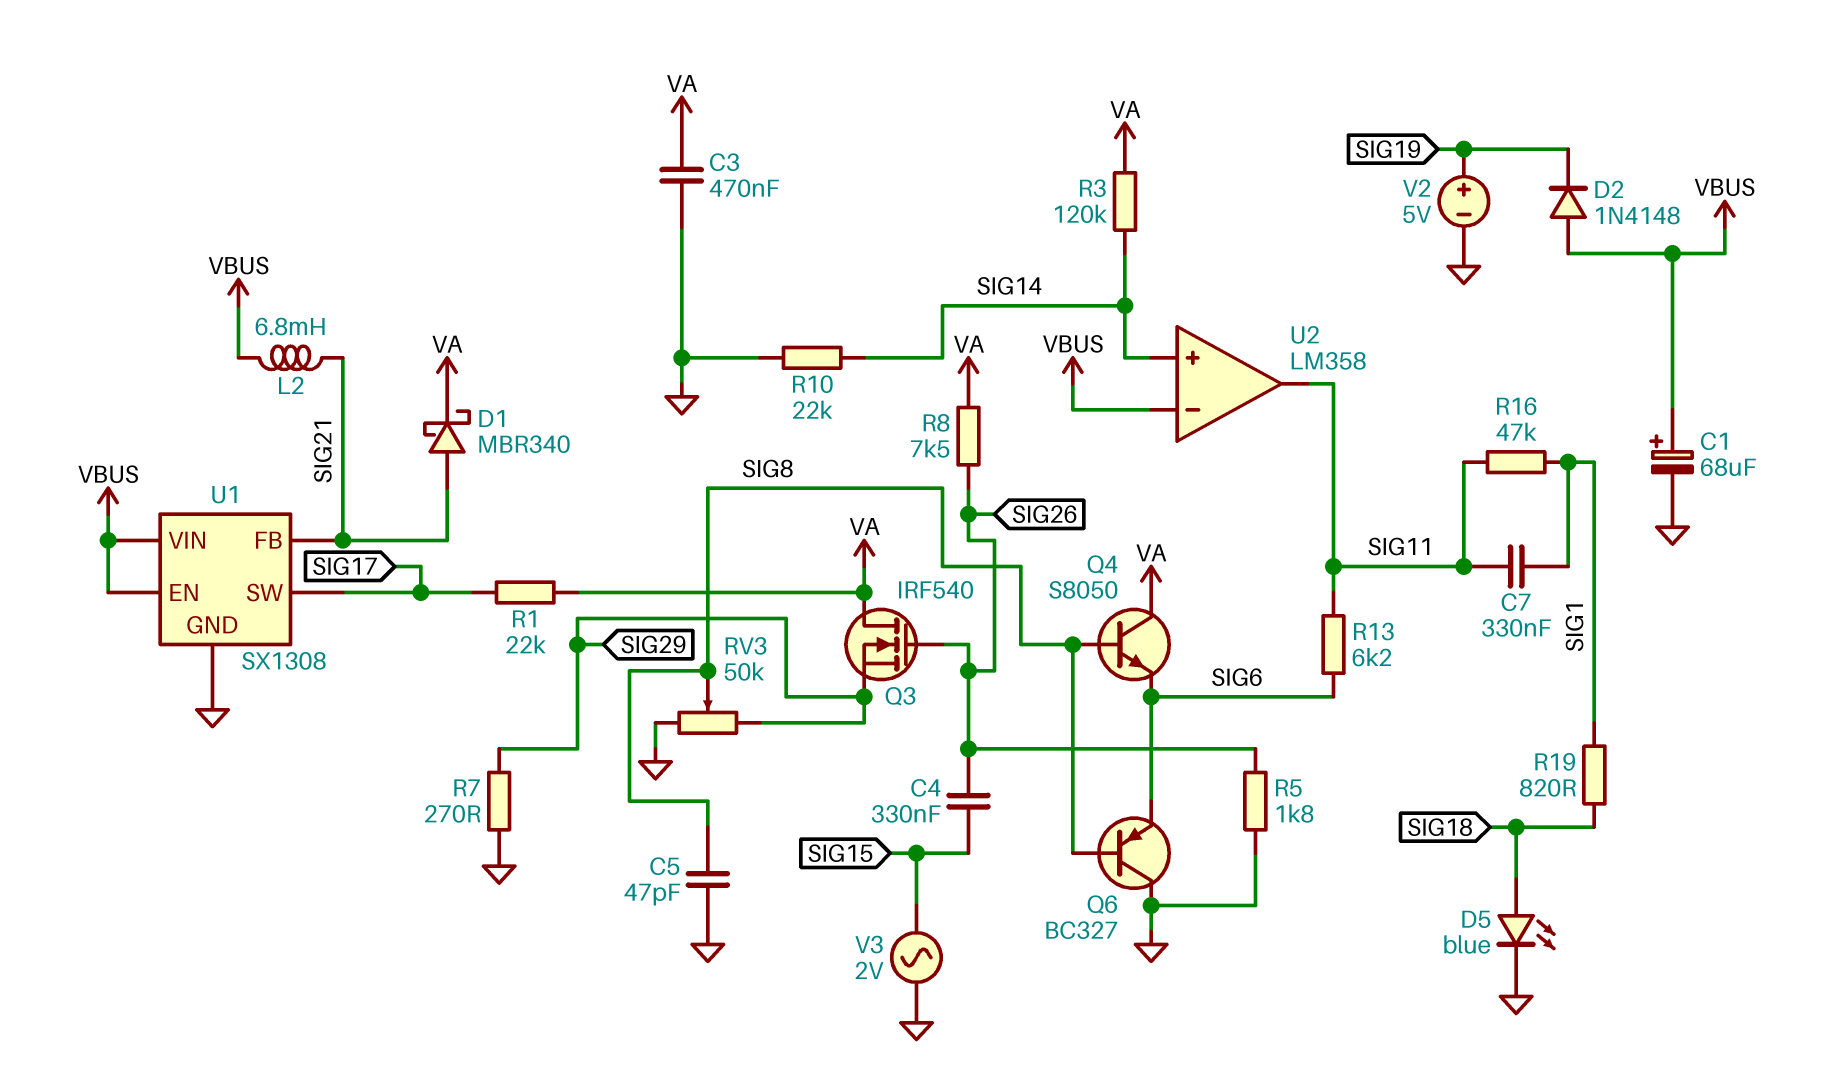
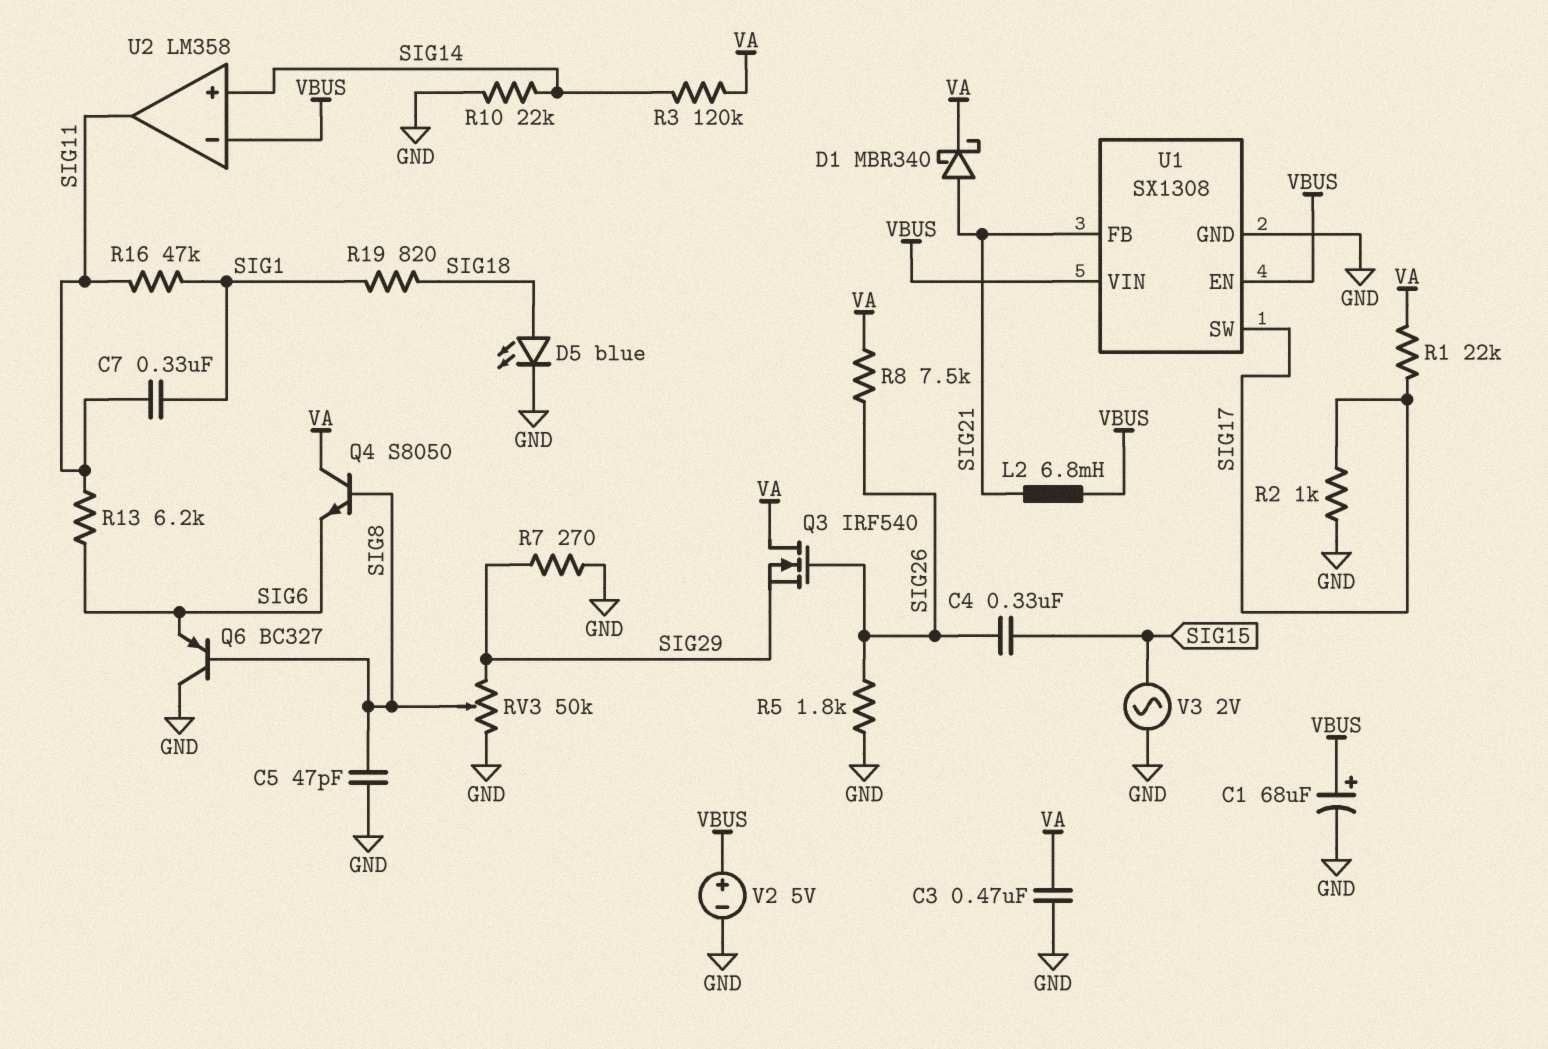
D2: diode 1N4148 (A VBUS, K SIG19) -> none
R2: none -> 1k (GND, SIG17)
V2: 5V (plus SIG19, minus GND) -> 5V (plus VBUS, minus GND)

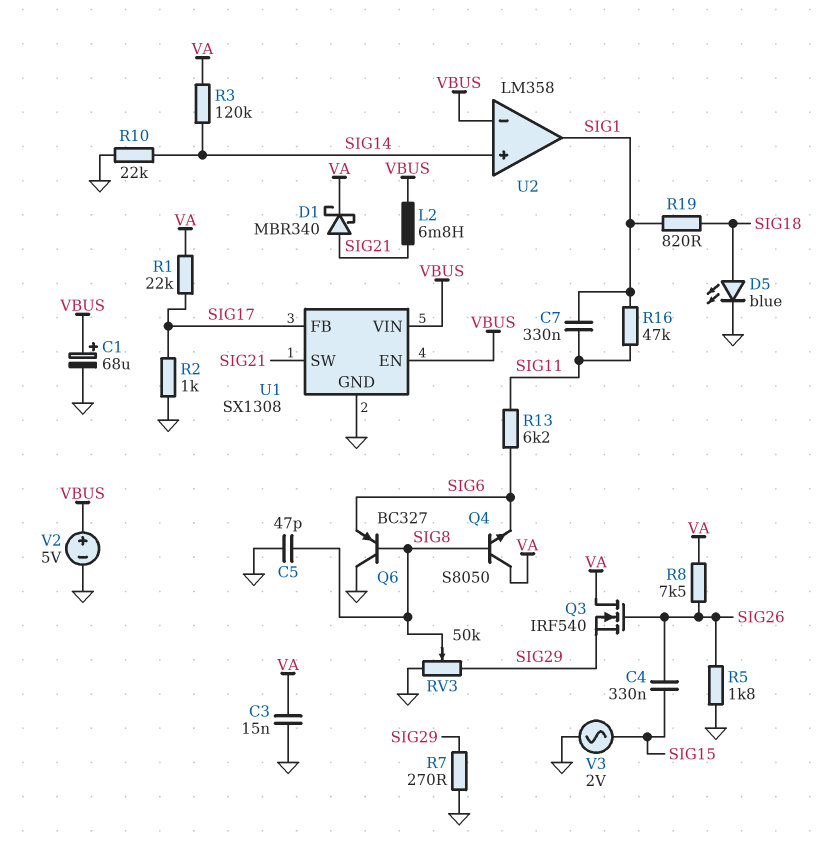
C3: 470nF (GND, VA) -> 15nF (GND, VA)
U1 pin FB: SIG21 -> SIG17
U1 pin SW: SIG17 -> SIG21
U2 pin out: SIG11 -> SIG1

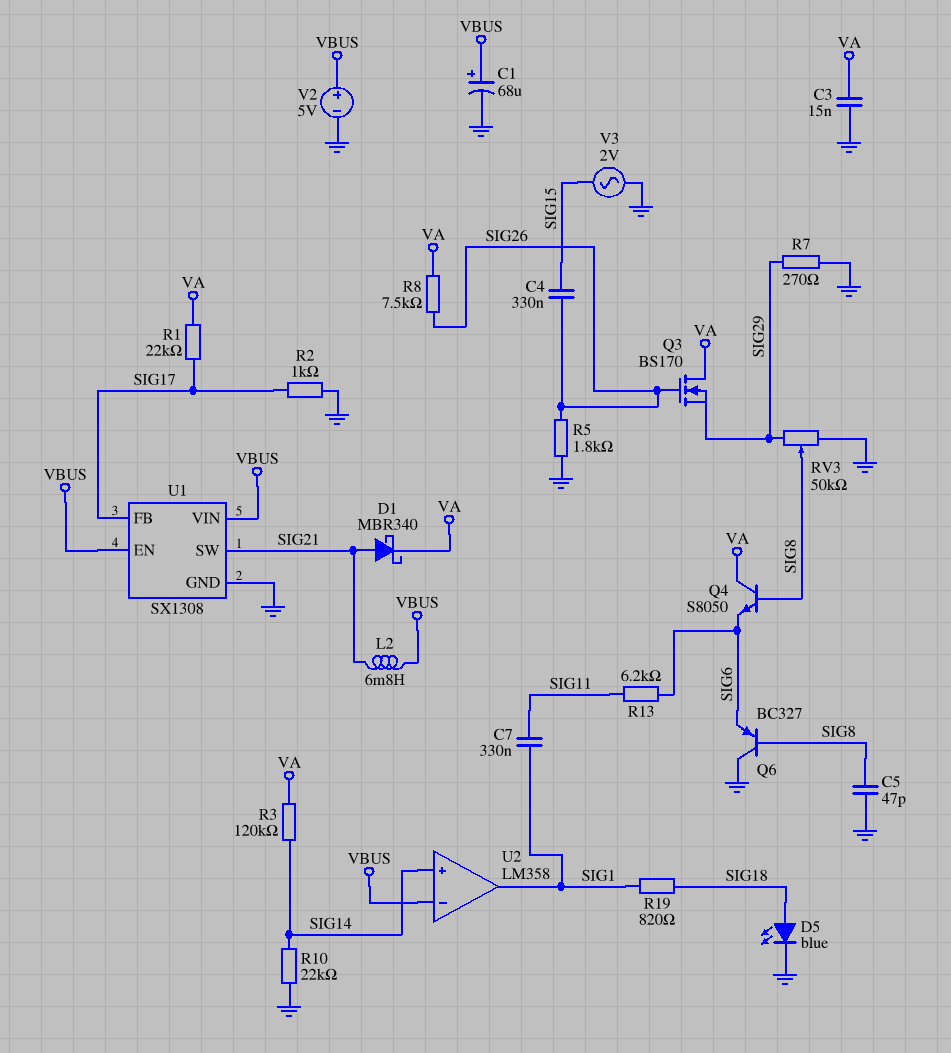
Q3: NMOS IRF540 (G SIG26, D VA, S SIG29) -> NMOS BS170 (G SIG26, D VA, S SIG29)
R16: 47k (SIG1, SIG11) -> none

